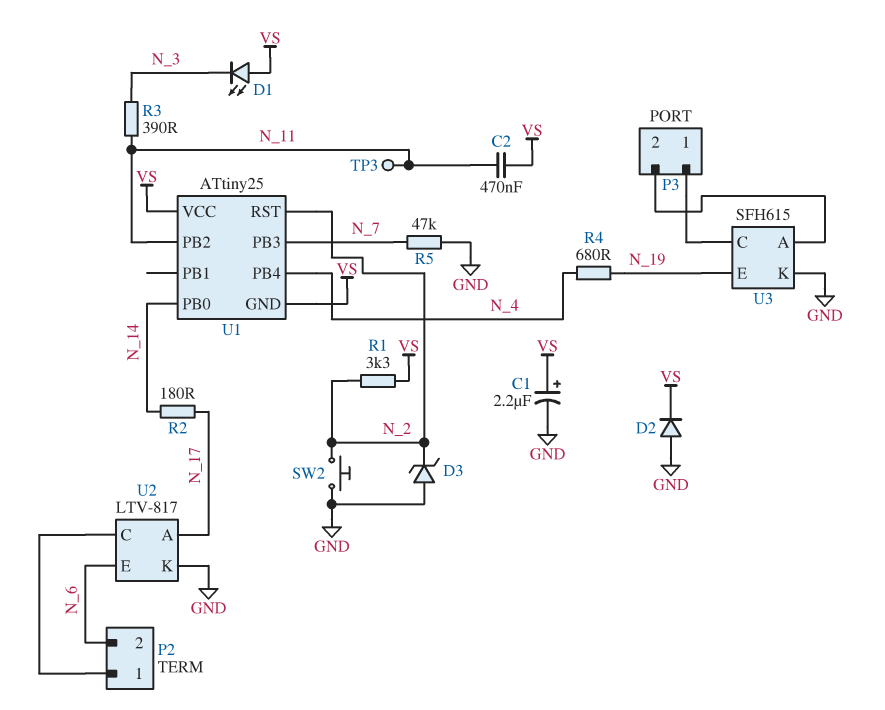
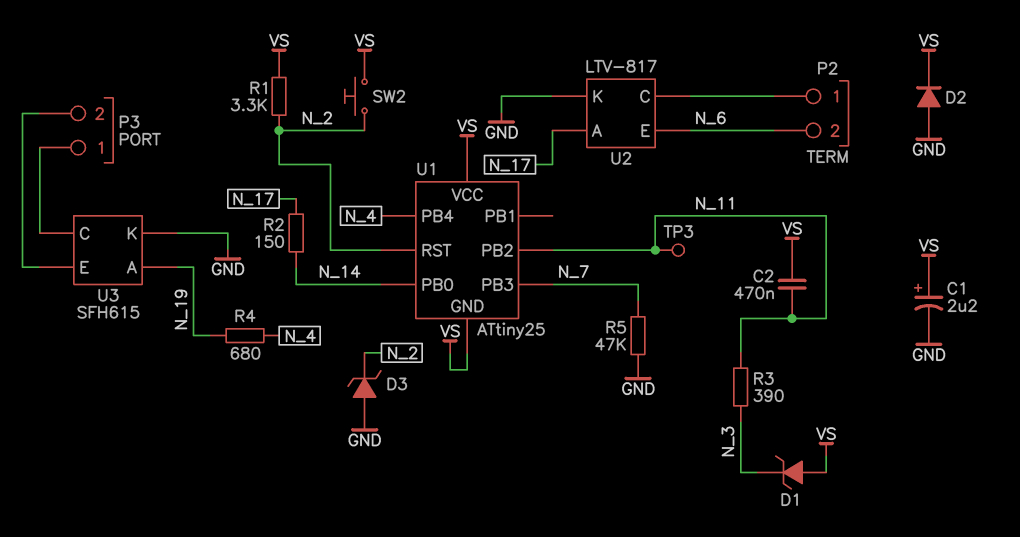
D1: LED (A VS, K N_3) -> zener (A VS, K N_3)
R2: 180 (N_14, N_17) -> 150 (N_14, N_17)
SW2: button (GND, N_2) -> button (N_2, VS)
U3 pin A: P3/2 -> N_19
U3 pin E: N_19 -> P3/2

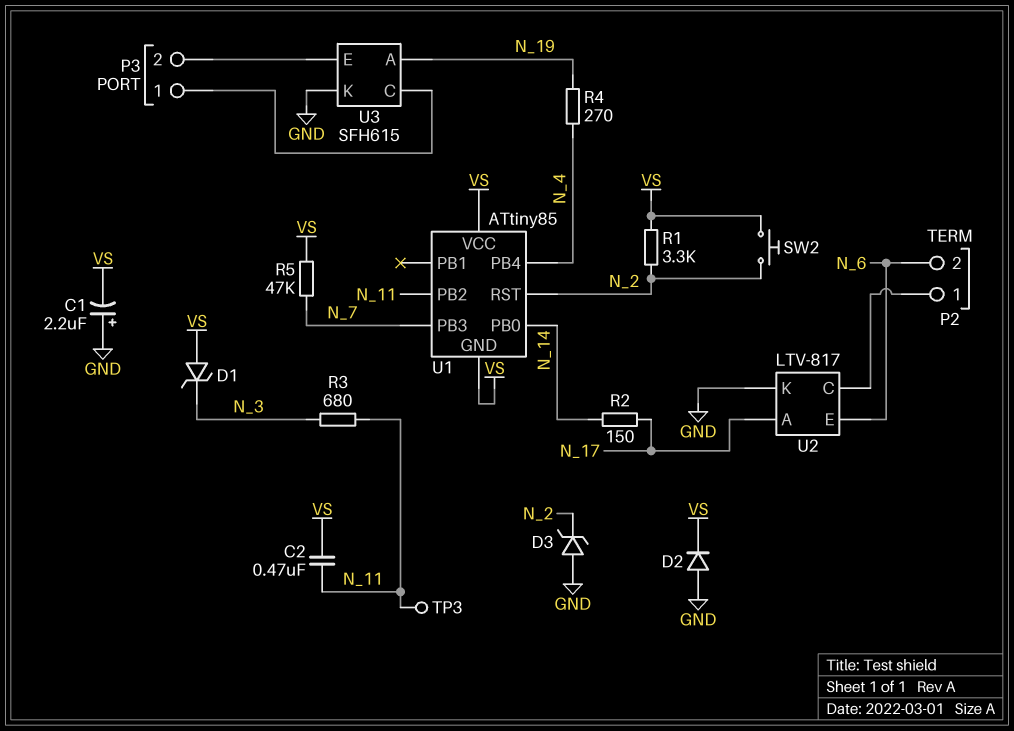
C1: 2.2uF (plus VS, minus GND) -> 2.2uF (plus GND, minus VS)
R3: 390 (N_3, N_11) -> 680 (N_3, N_11)
R4: 680 (N_4, N_19) -> 270 (N_4, N_19)
R5: 47k (GND, N_7) -> 47k (N_7, VS)
U1: ATtiny25 -> ATtiny85

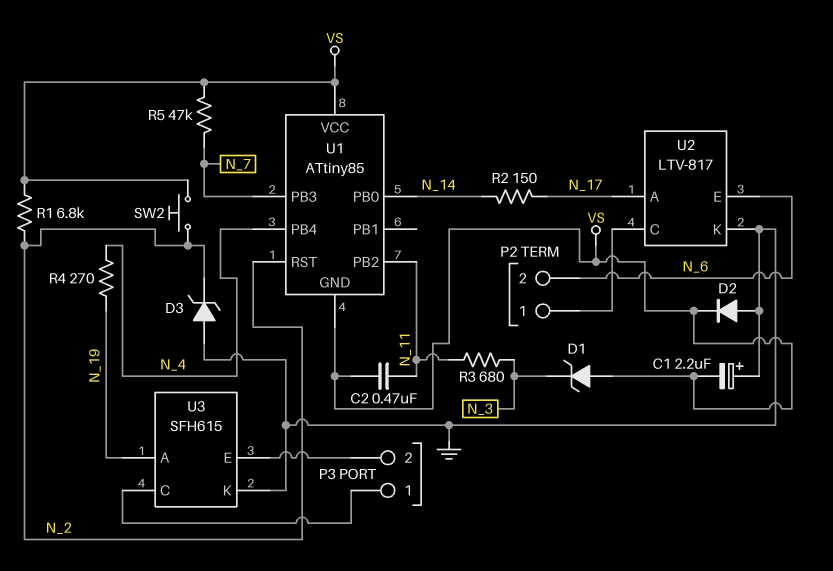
R1: 3.3k (N_2, VS) -> 6.8k (N_2, VS)
TP3: test point (N_11) -> none

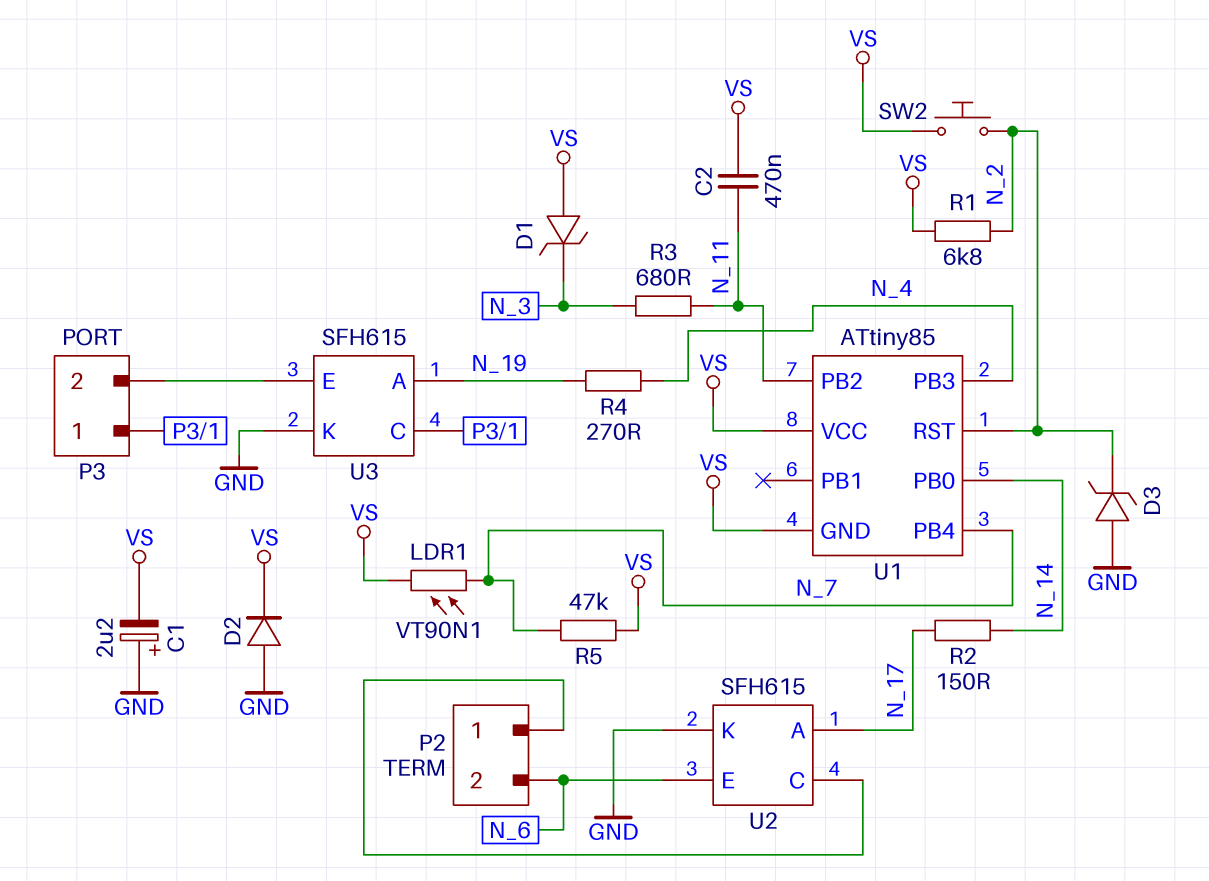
LDR1: none -> VT90N1 (N_7, VS)
U1 pin PB3: N_7 -> N_4
U1 pin PB4: N_4 -> N_7
U2: LTV-817 -> SFH615

